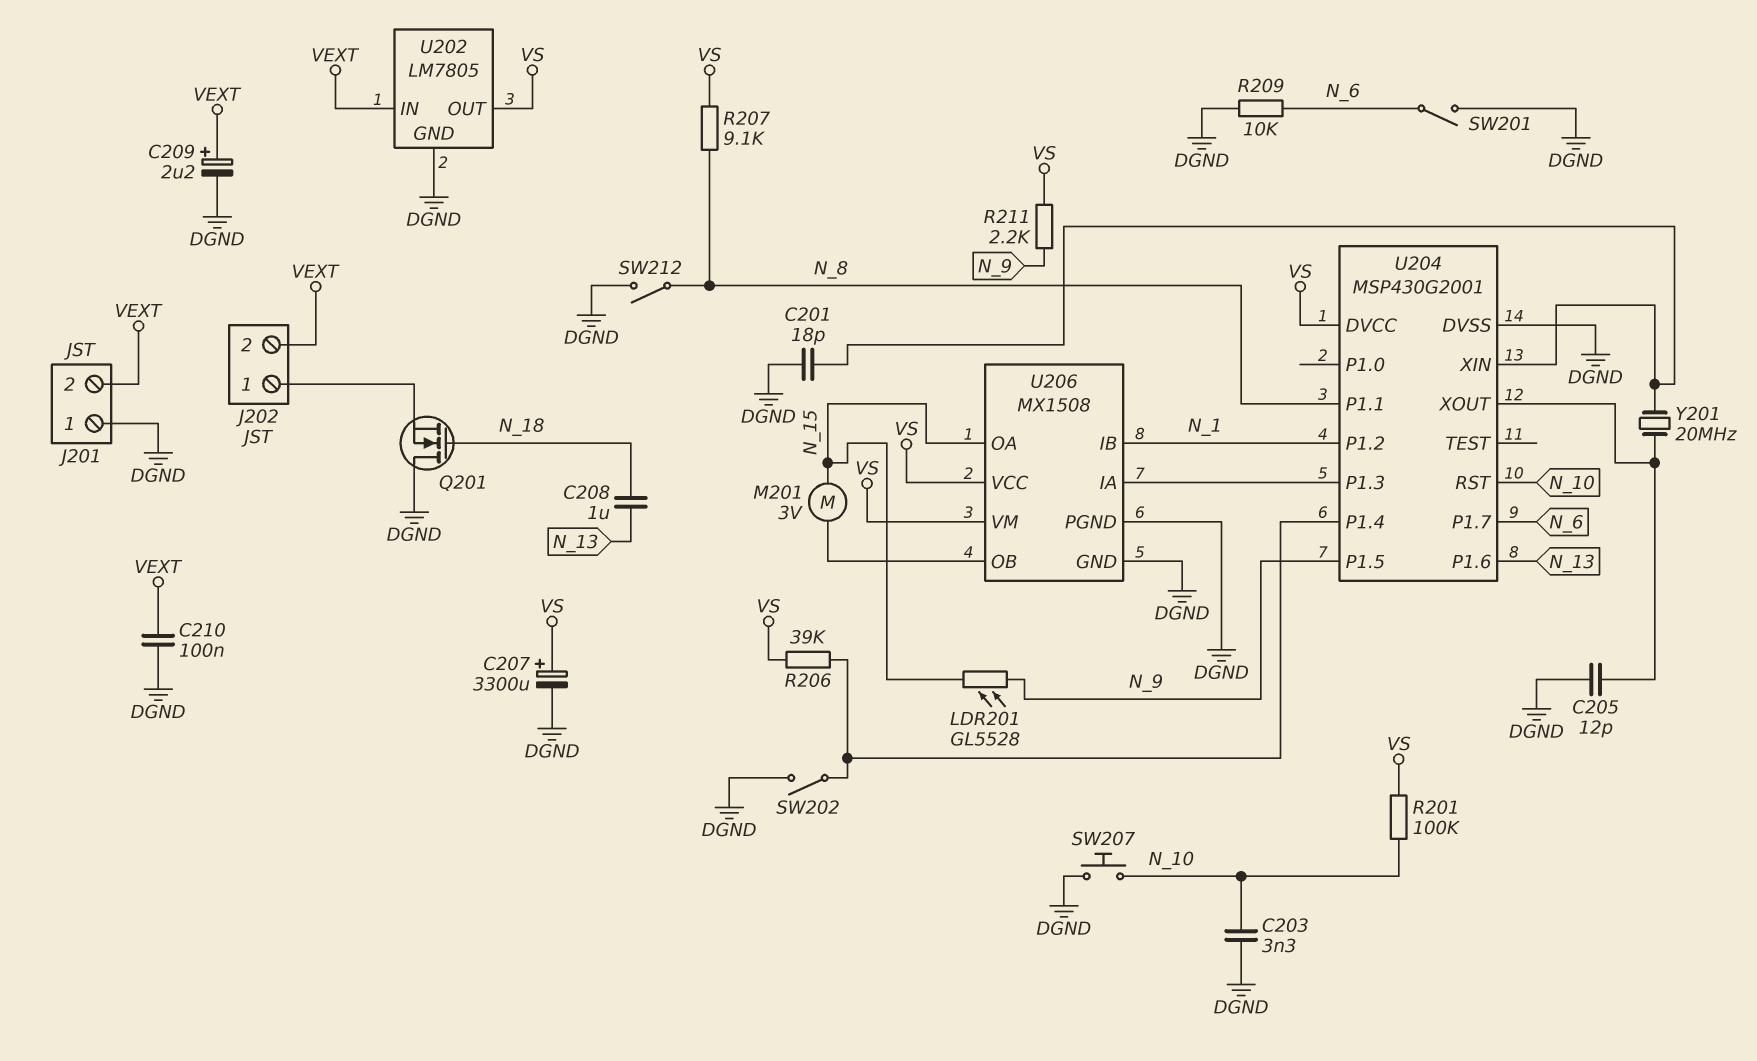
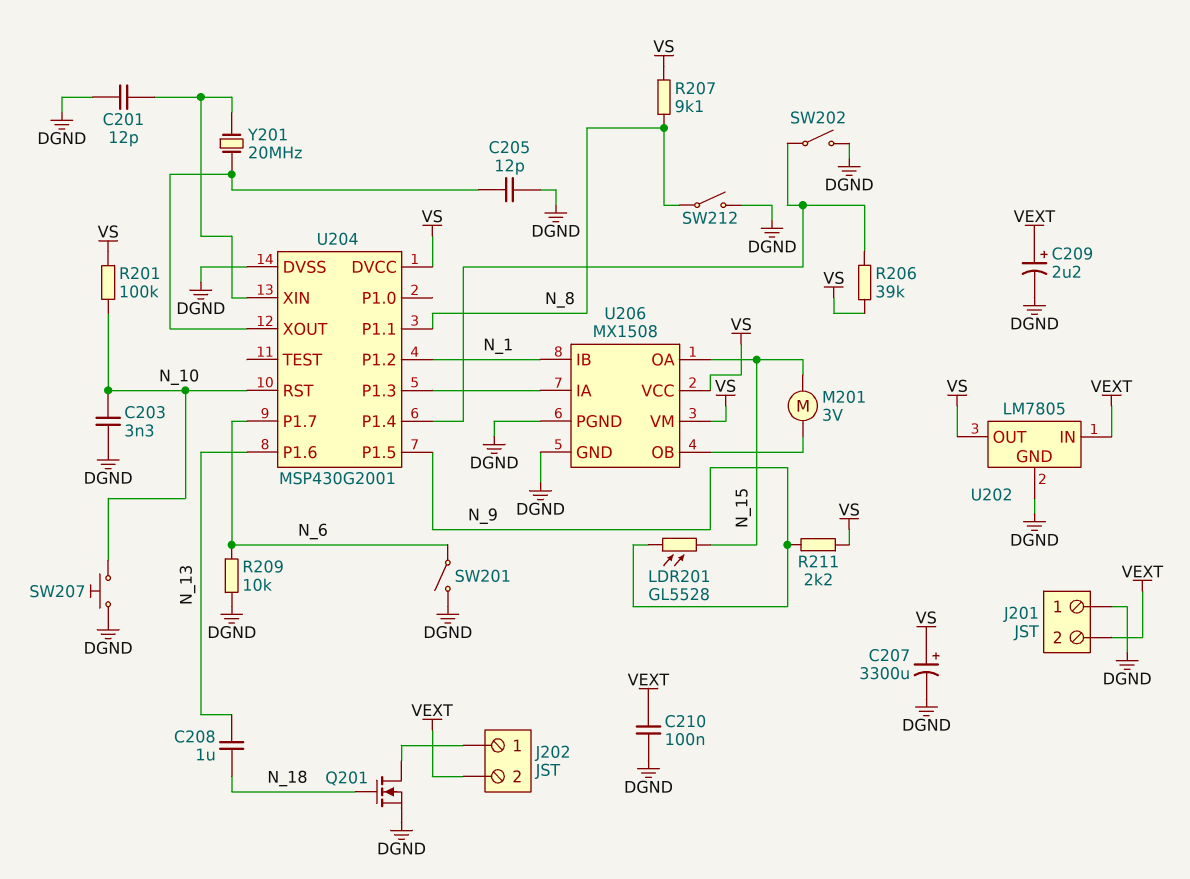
C201: 18pF (DGND, U204/XIN) -> 12pF (DGND, U204/XIN)
Q201: NMOS (G N_18, D DGND, S J202/1) -> NMOS (G N_18, D J202/1, S DGND)

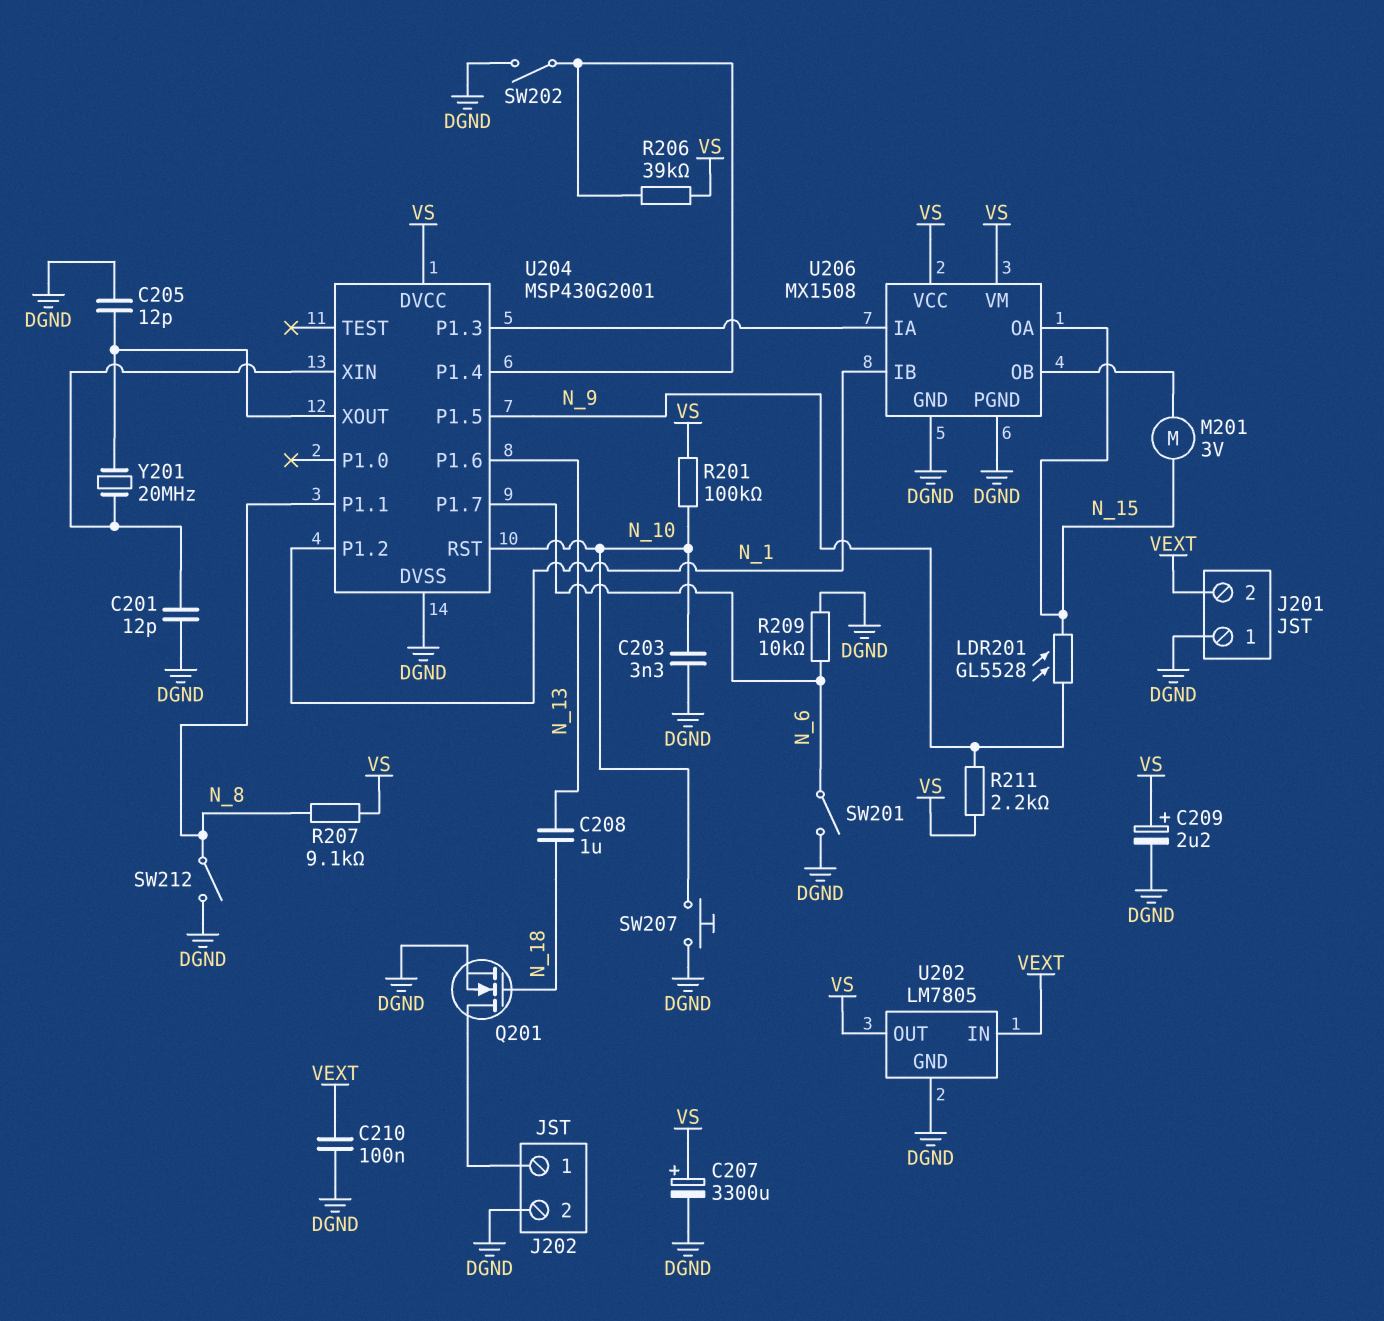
C209: 2.2uF (plus VEXT, minus DGND) -> 2.2uF (plus VS, minus DGND)
J202 pin 2: VEXT -> DGND

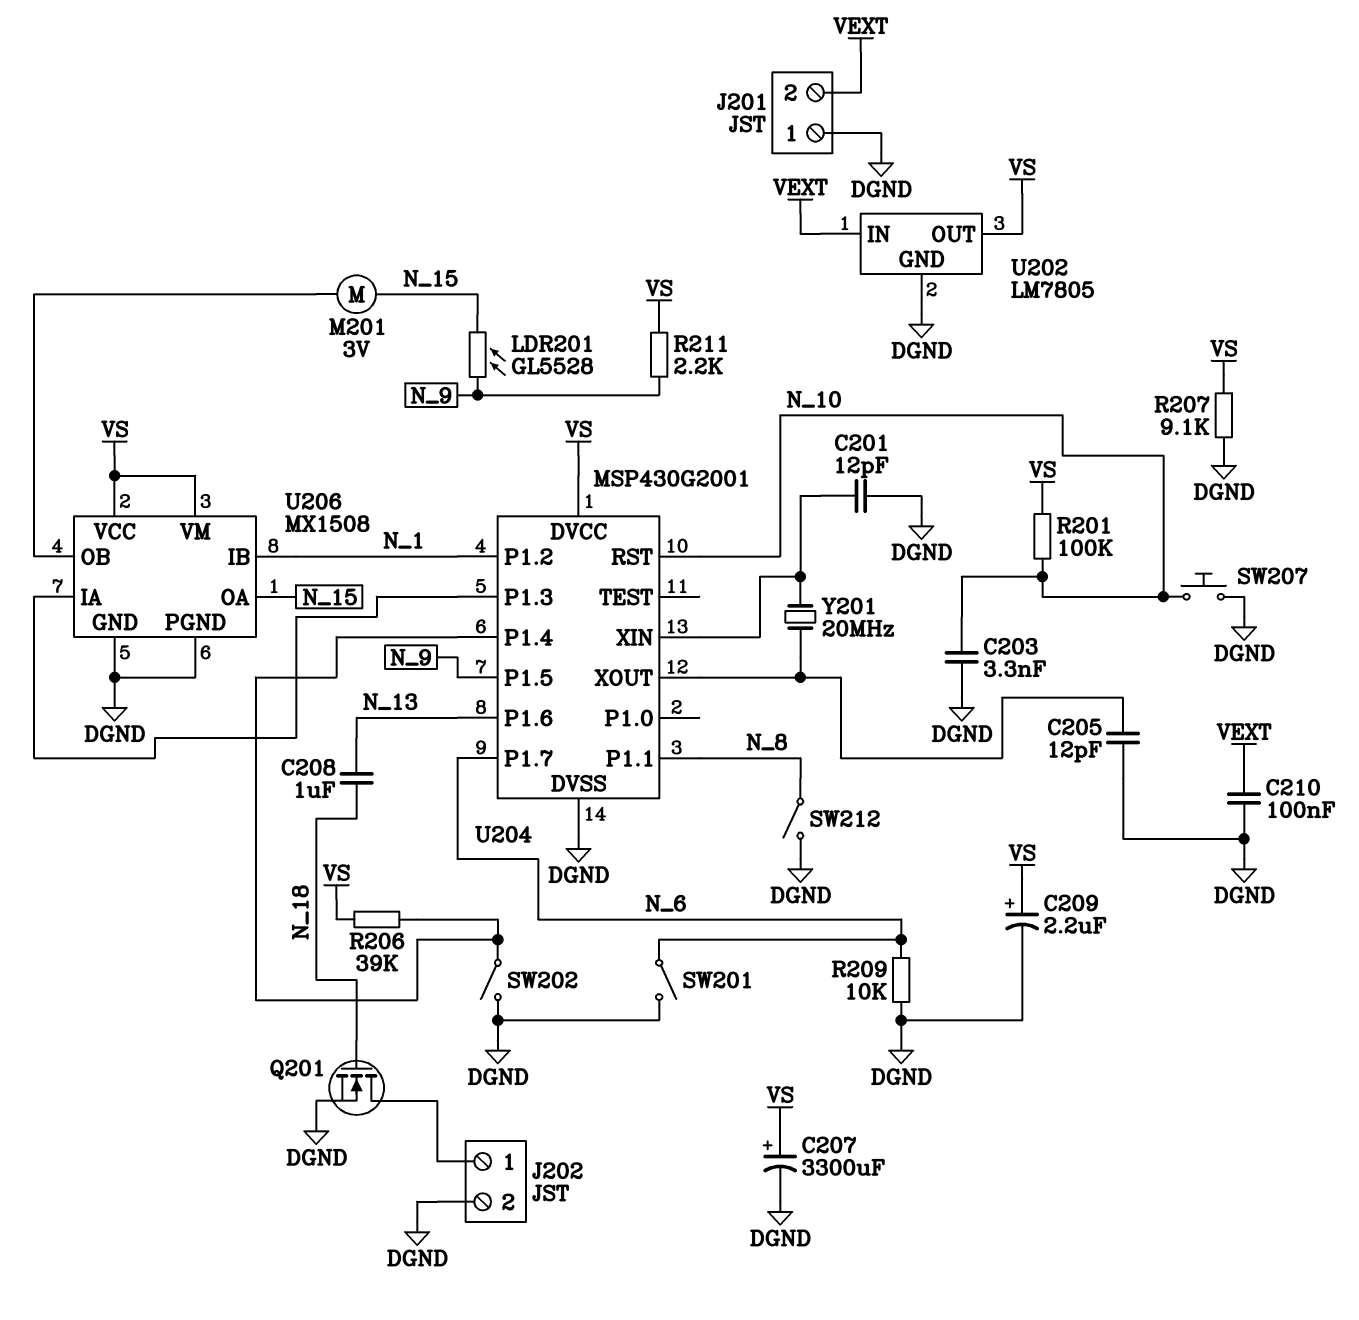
R207: 9.1k (N_8, VS) -> 9.1k (DGND, VS)

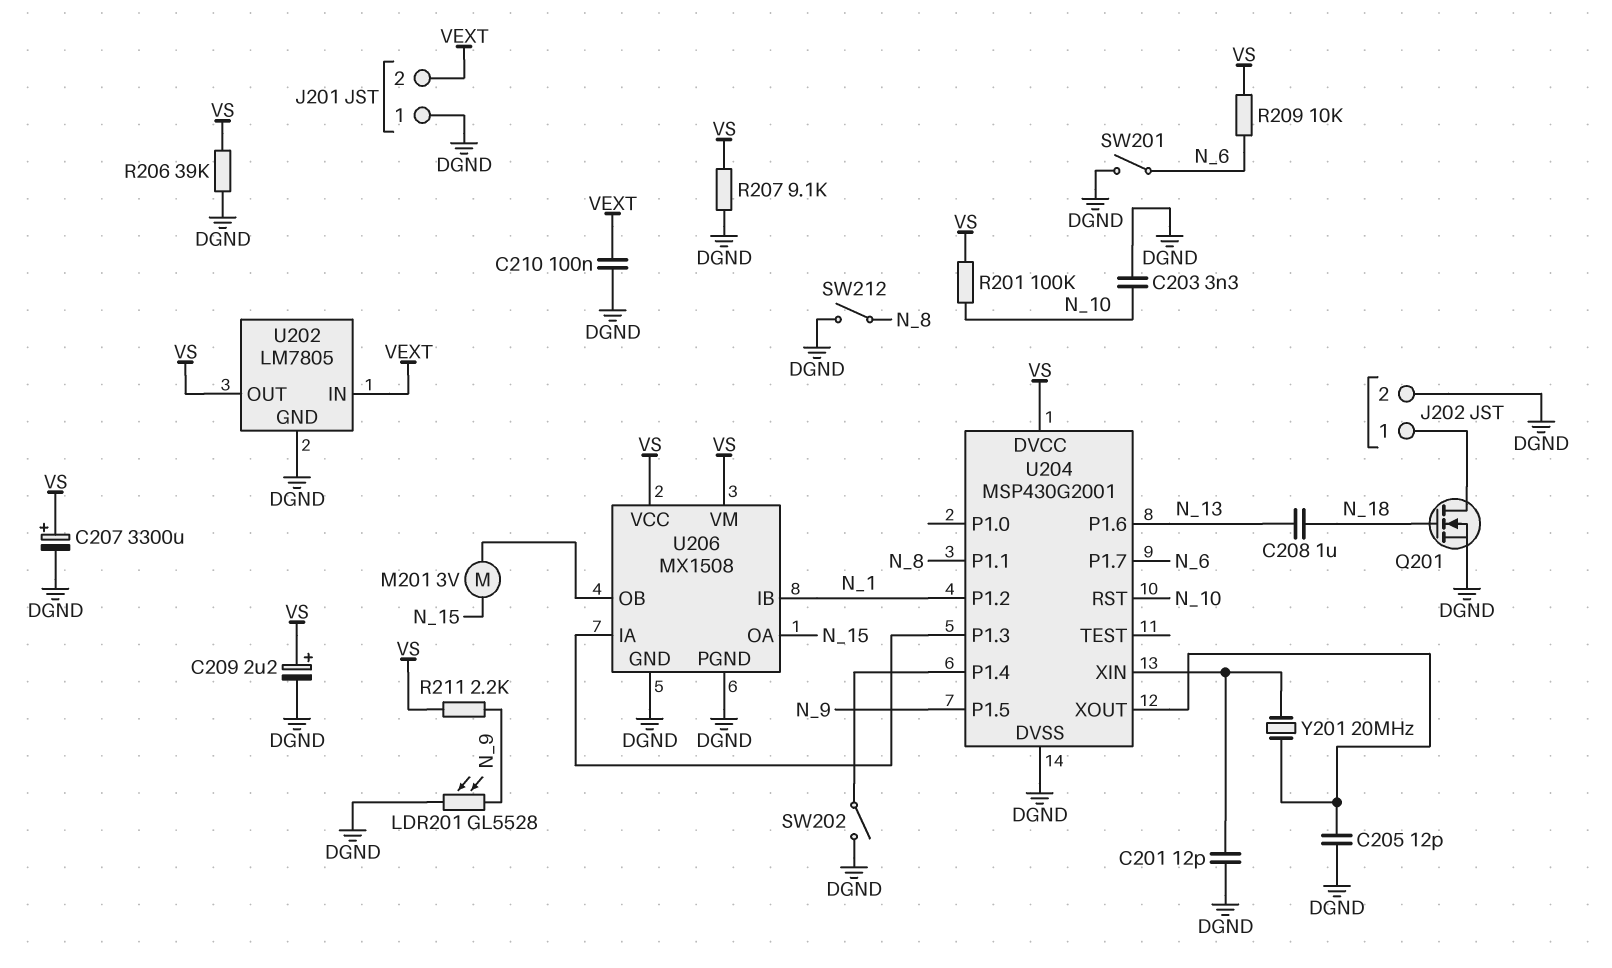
LDR201: GL5528 (N_9, N_15) -> GL5528 (DGND, N_9)
R206: 39k (U204/P1.4, VS) -> 39k (DGND, VS)
R209: 10k (DGND, N_6) -> 10k (N_6, VS)
SW207: button (DGND, N_10) -> none

